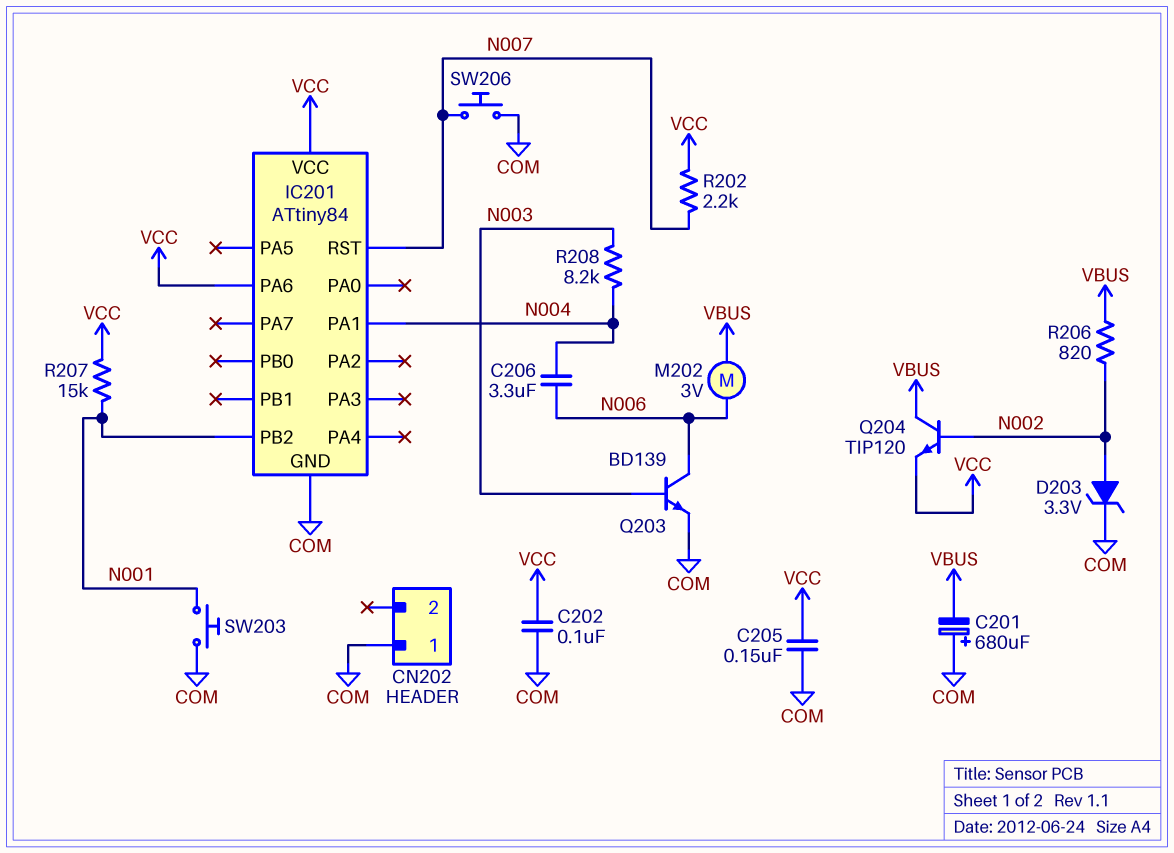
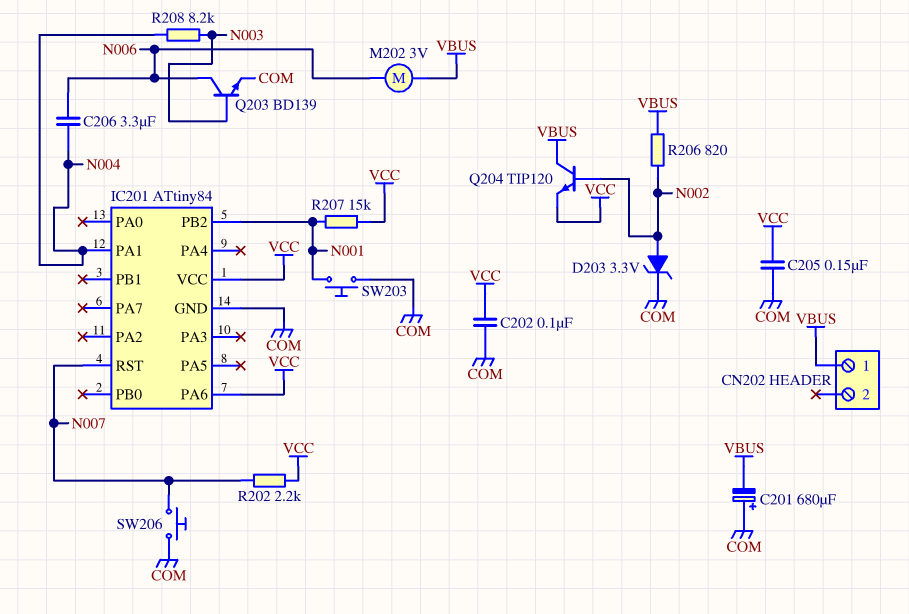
CN202 pin 1: COM -> VBUS

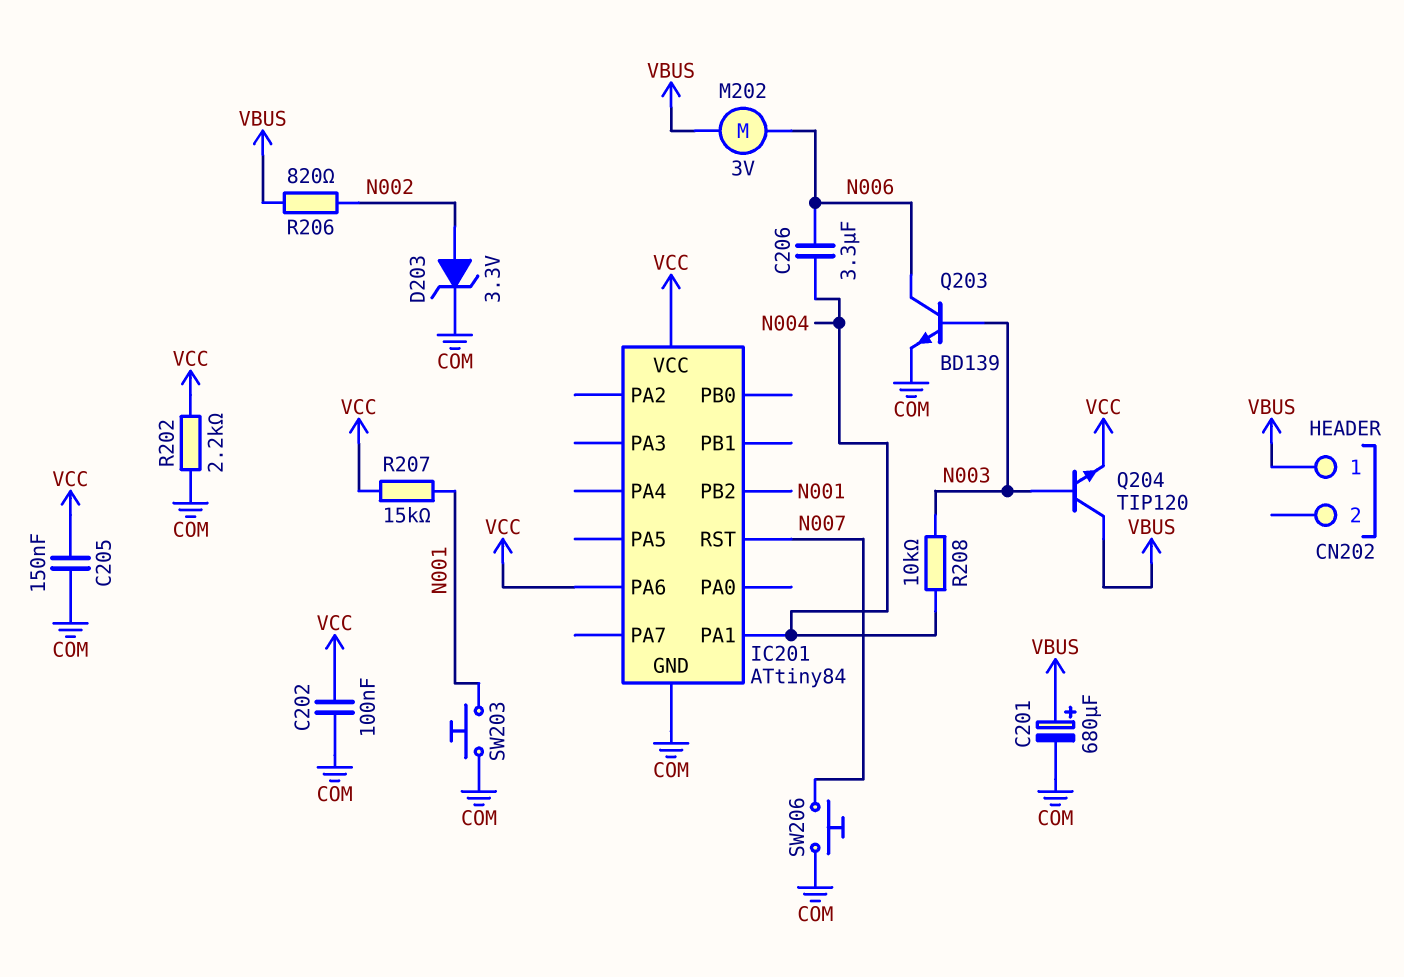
C201: 680uF (plus COM, minus VBUS) -> 680uF (plus VBUS, minus COM)
Q204: NPN TIP120 (B N002, C VBUS, E VCC) -> NPN TIP120 (B N003, C VBUS, E VCC)
R202: 2.2k (N007, VCC) -> 2.2k (COM, VCC)
R208: 8.2k (N003, N004) -> 10k (N003, N004)

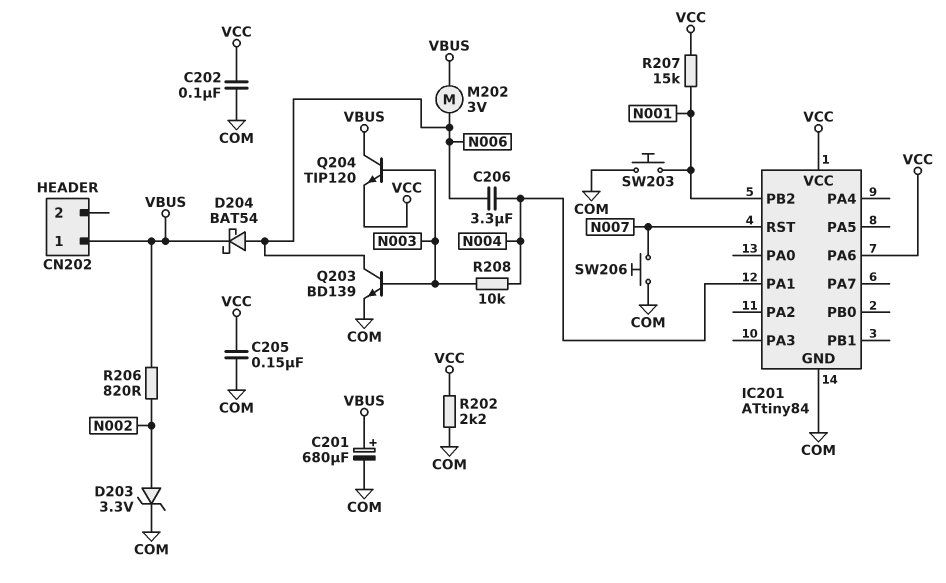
D204: none -> schottky BAT54 (A N006, K VBUS)

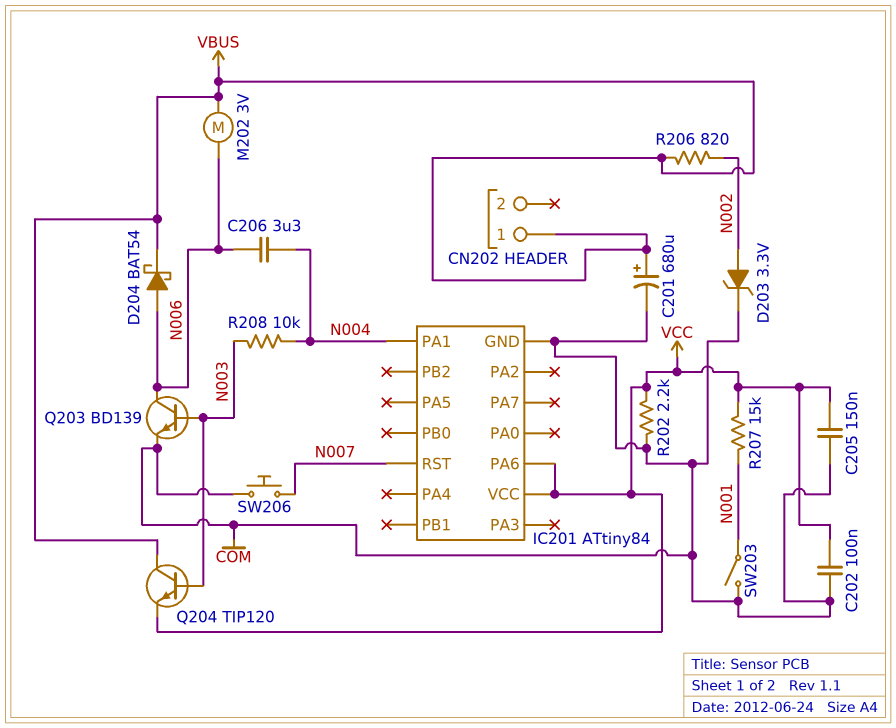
IC201 pin PB2: N001 -> none
SW203: button (COM, N001) -> switch (COM, N001)

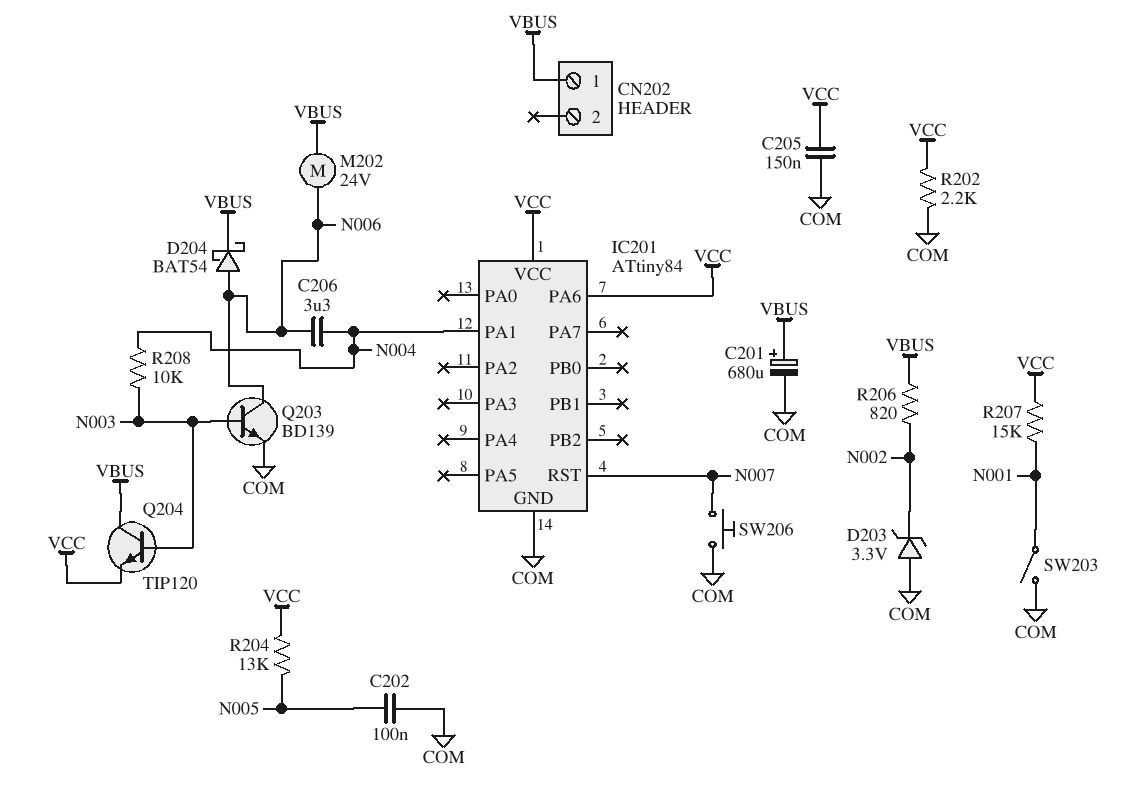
C202: 100nF (COM, VCC) -> 100nF (COM, N005)
D203: zener 3.3V (A N002, K COM) -> zener 3.3V (A COM, K N002)
M202: motor 3V (N006, VBUS) -> motor 24V (N006, VBUS)
R204: none -> 13k (N005, VCC)

